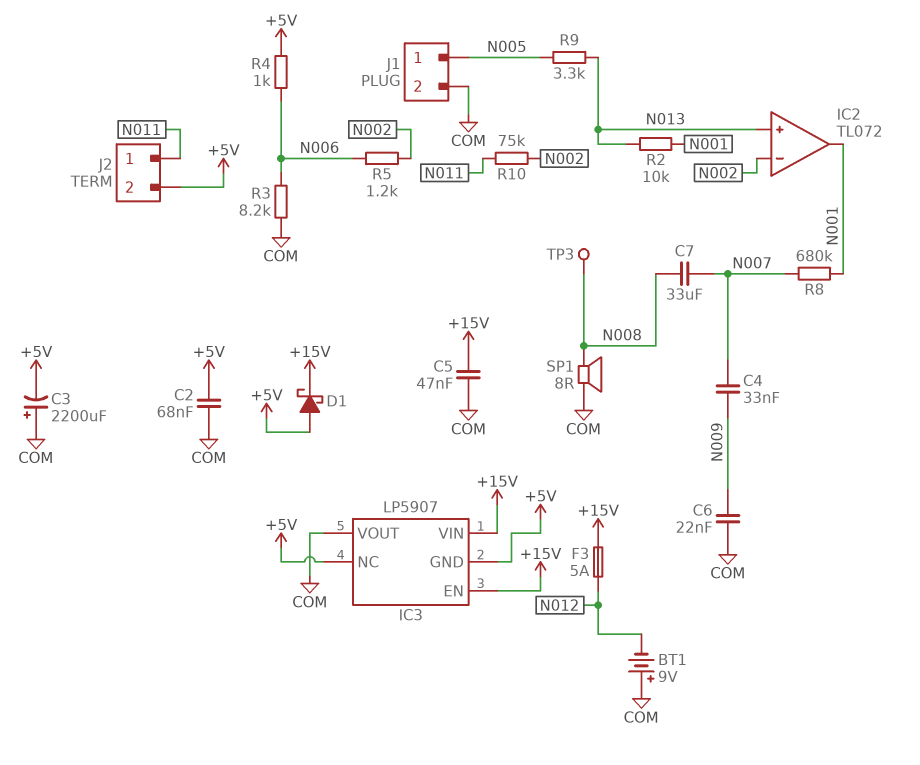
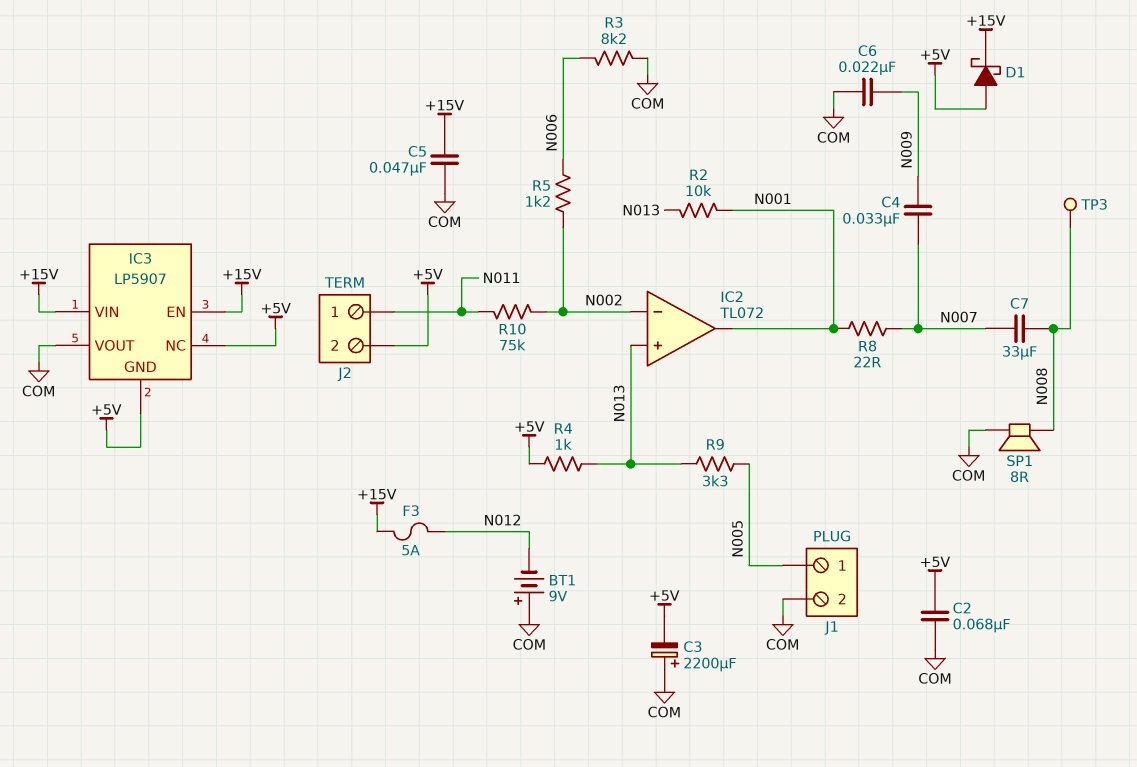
R4: 1k (+5V, N006) -> 1k (+5V, N013)
R8: 680k (N001, N007) -> 22 (N001, N007)

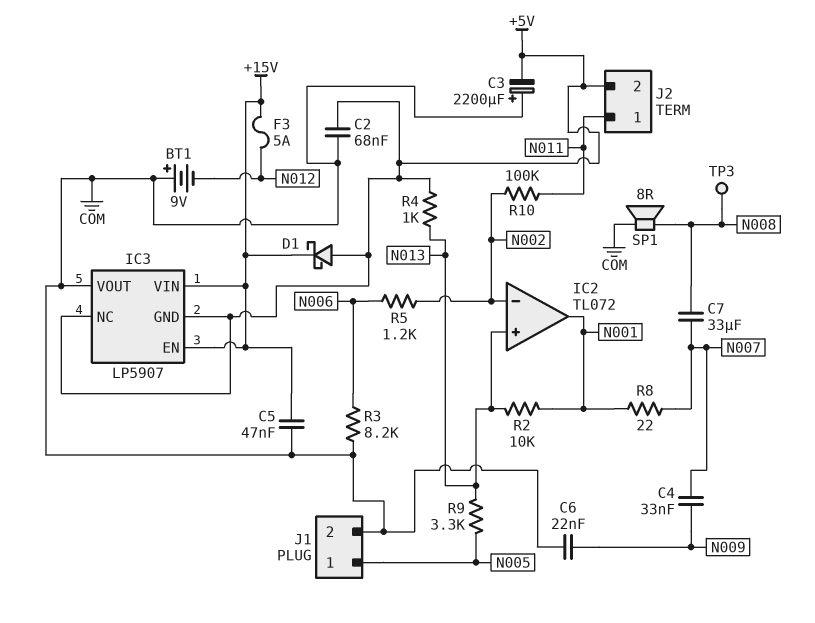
R10: 75k (N002, N011) -> 100k (N002, N011)

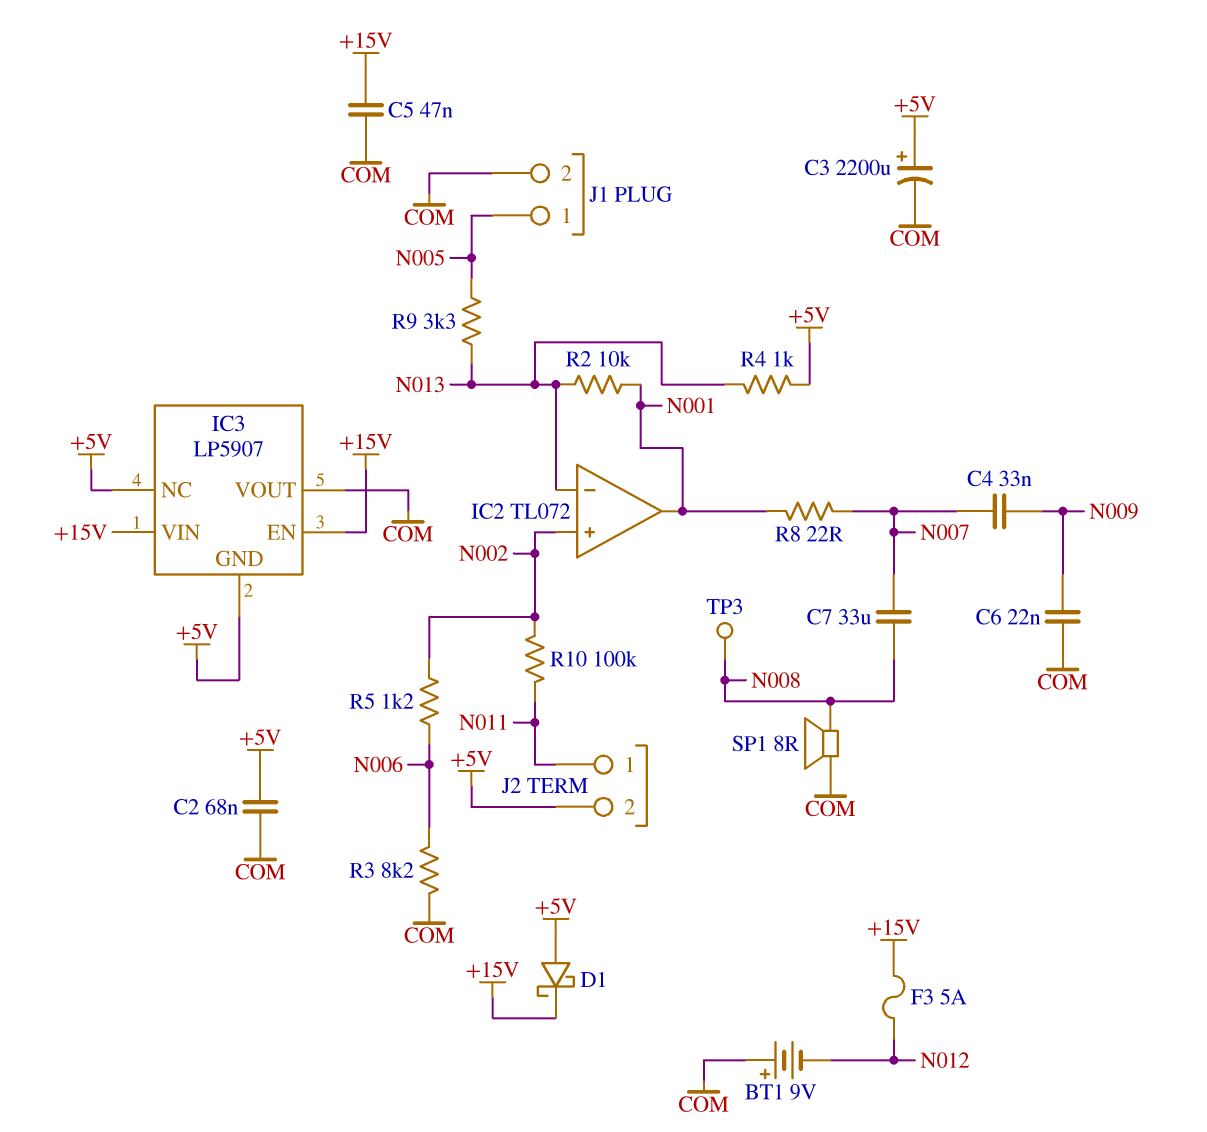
C3: 2200uF (plus COM, minus +5V) -> 2200uF (plus +5V, minus COM)
IC2 pin in+: N013 -> N002
IC2 pin in-: N002 -> N013

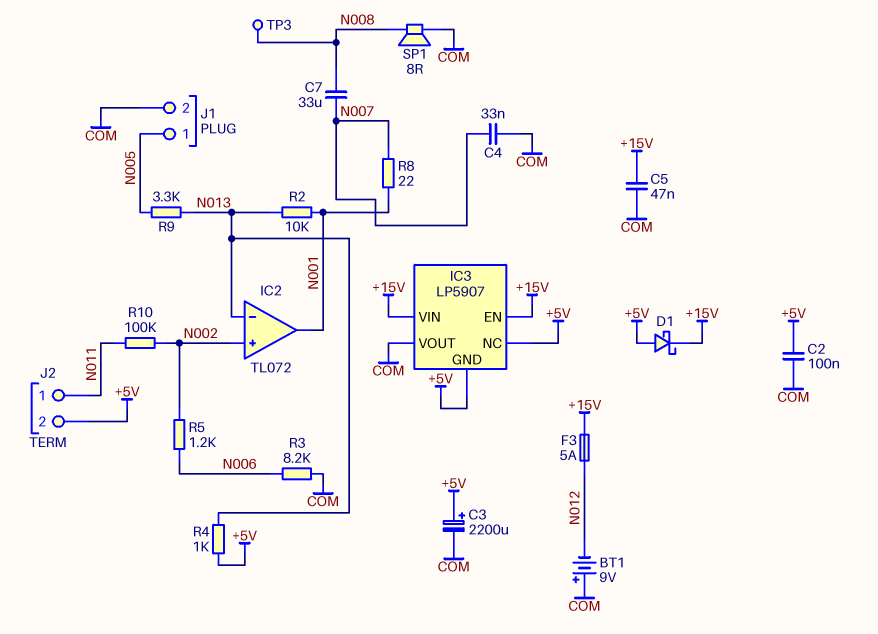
C2: 68nF (+5V, COM) -> 100nF (+5V, COM)
C4: 33nF (N007, N009) -> 33nF (COM, N007)
C6: 22nF (COM, N009) -> none

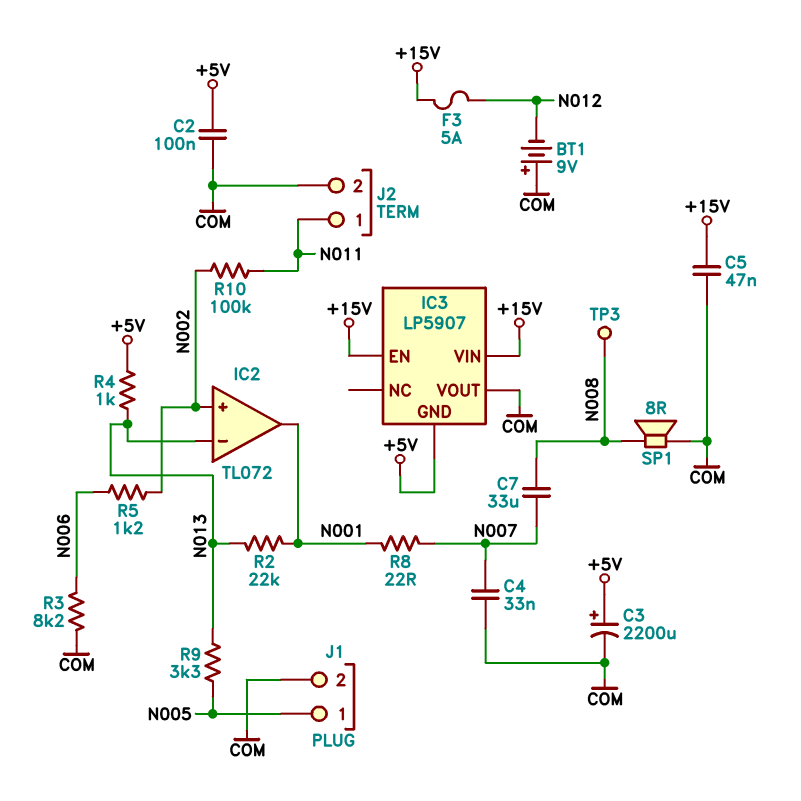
D1: schottky (A +5V, K +15V) -> none
IC3 pin NC: +5V -> none
J2 pin 2: +5V -> COM
R2: 10k (N001, N013) -> 22k (N001, N013)

